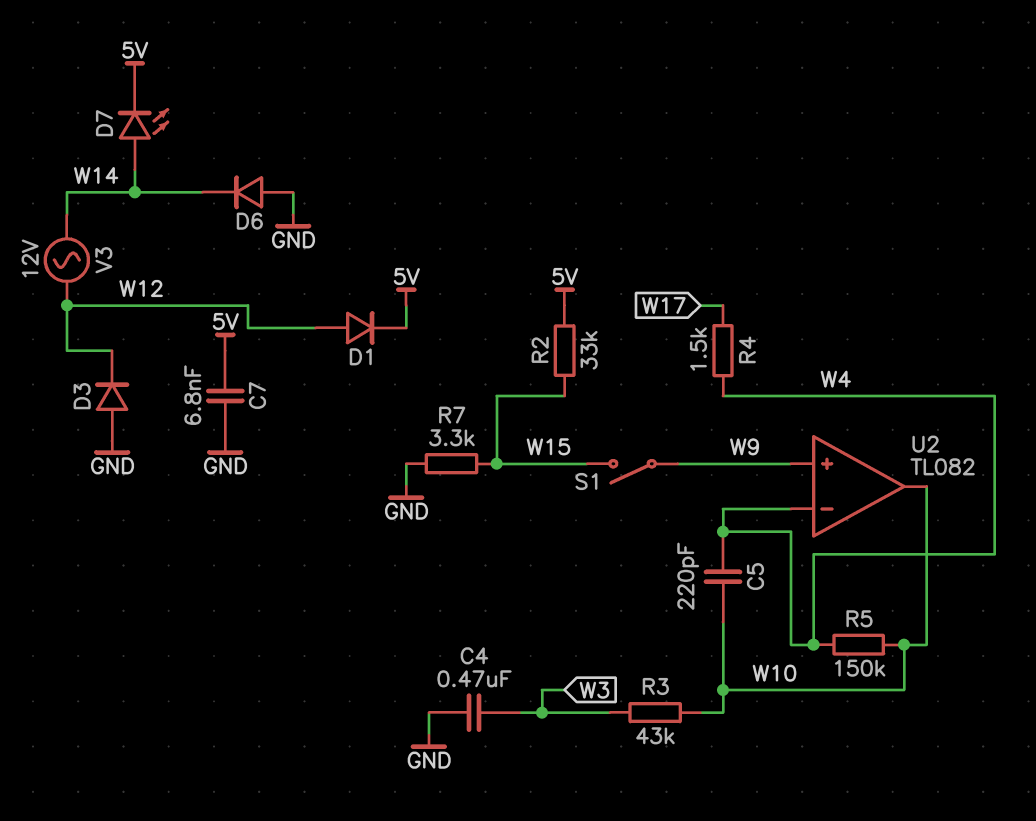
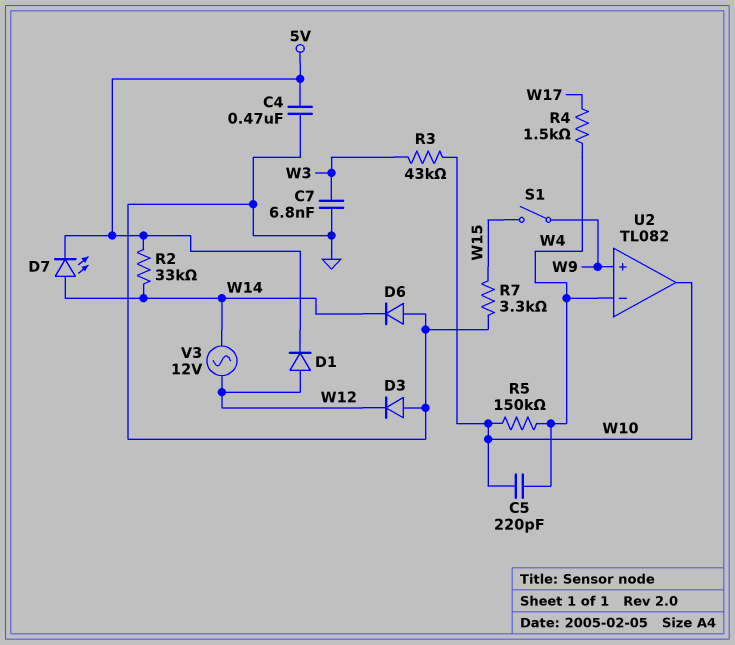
C4: 470nF (GND, W3) -> 470nF (5V, GND)
C7: 6.8nF (5V, GND) -> 6.8nF (GND, W3)
R2: 33k (5V, W15) -> 33k (5V, W14)

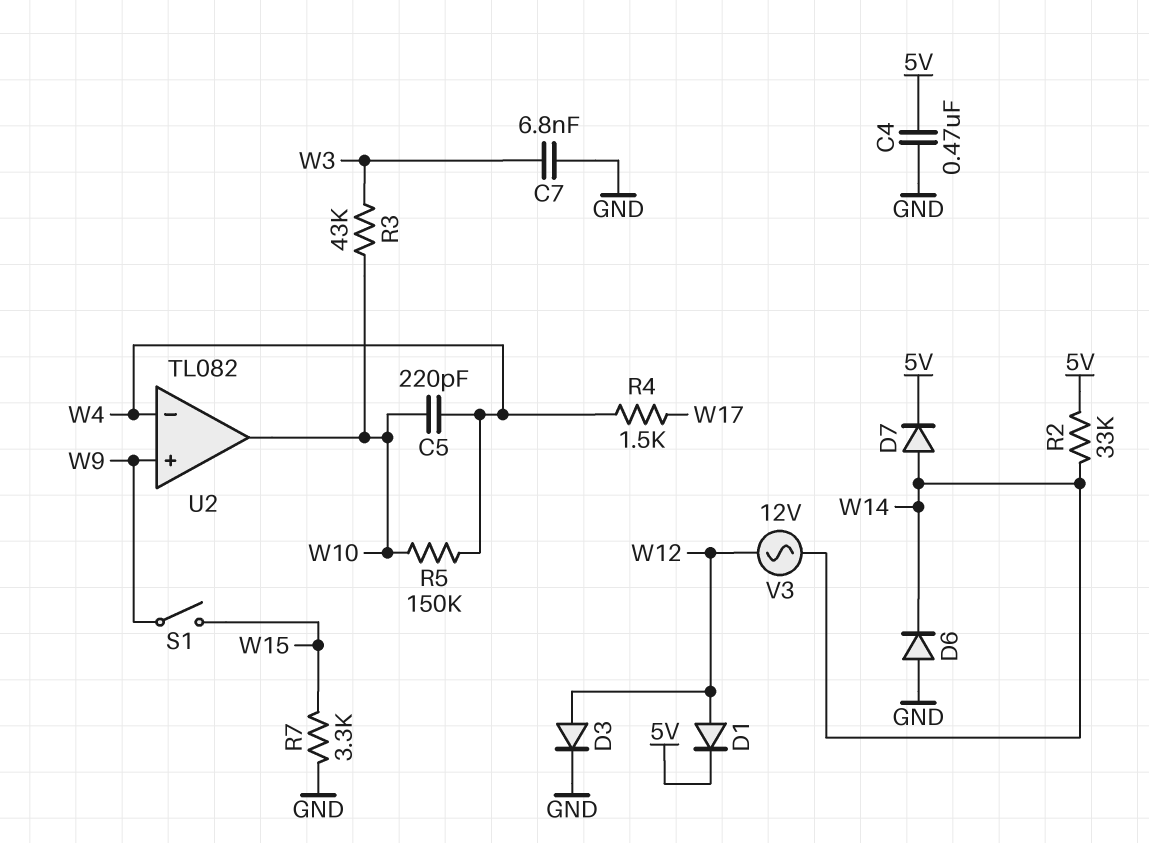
D3: diode (A GND, K W12) -> diode (A W12, K GND)
D7: LED (A W14, K 5V) -> diode (A W14, K 5V)

